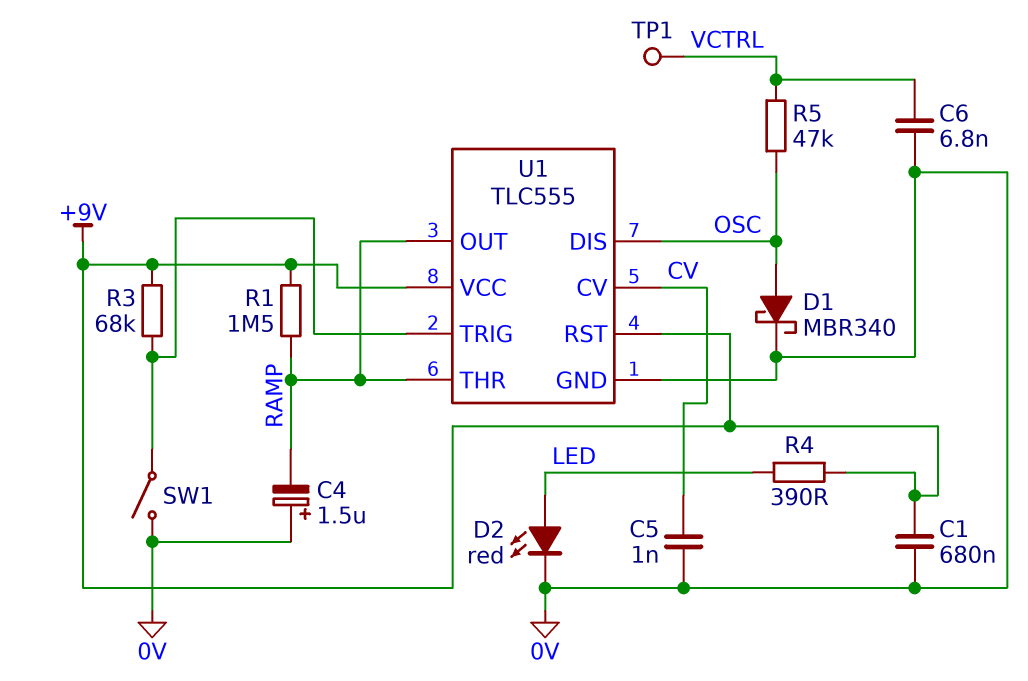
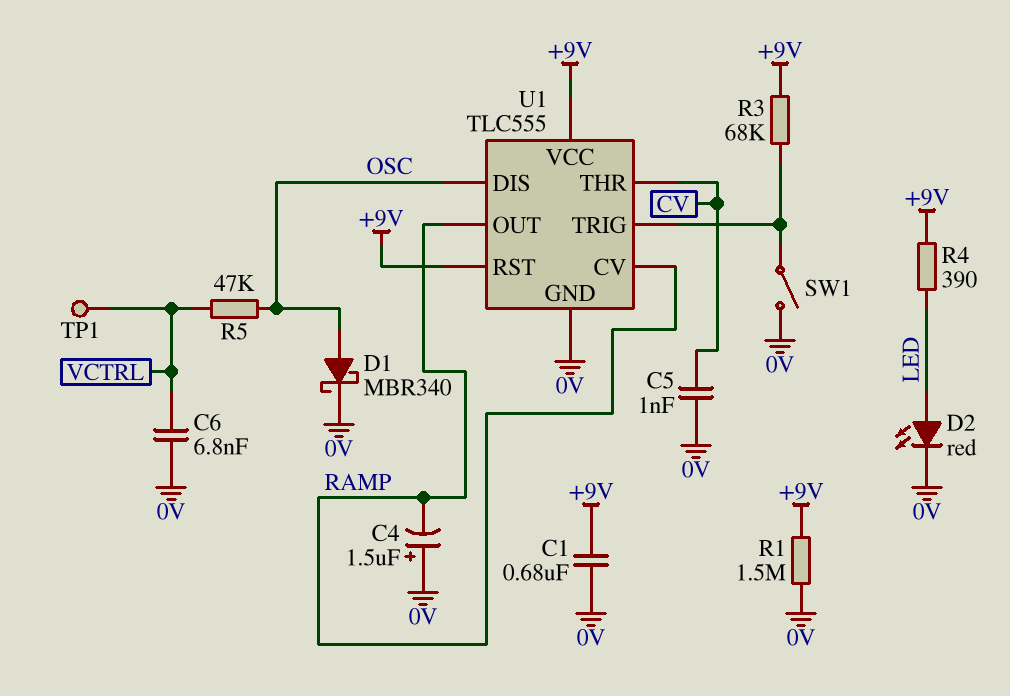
R1: 1.5M (+9V, RAMP) -> 1.5M (+9V, 0V)
U1 pin CV: CV -> RAMP
U1 pin THR: RAMP -> CV

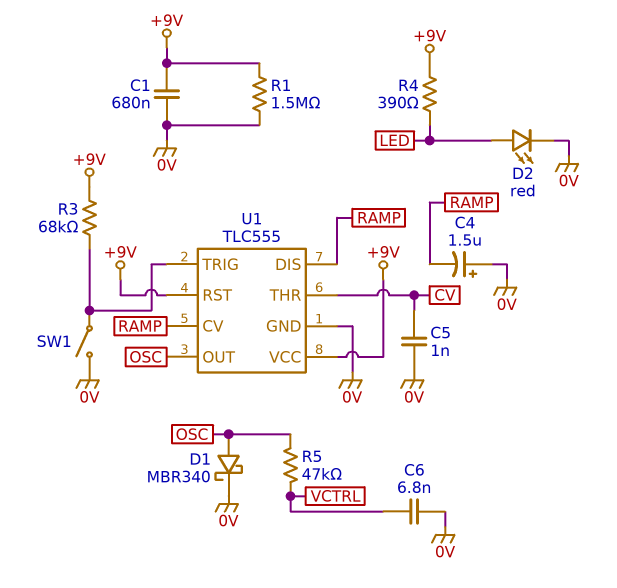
TP1: test point (VCTRL) -> none
U1 pin DIS: OSC -> RAMP
U1 pin OUT: RAMP -> OSC

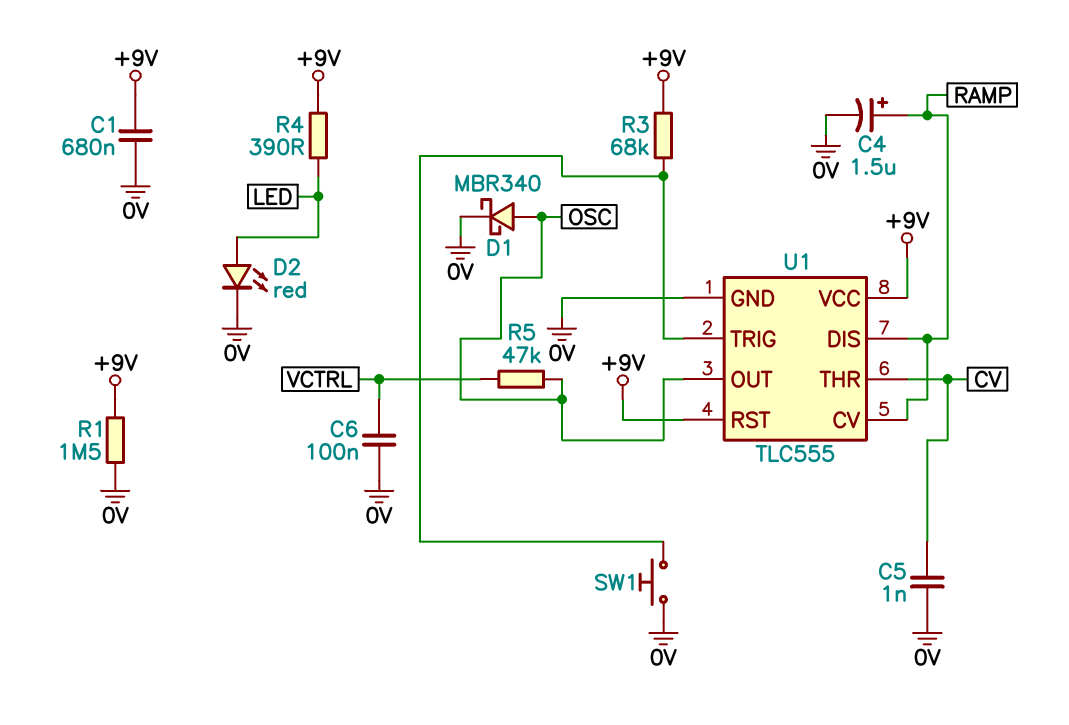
C4: 1.5uF (plus 0V, minus RAMP) -> 1.5uF (plus RAMP, minus 0V)
C6: 6.8nF (0V, VCTRL) -> 100nF (0V, VCTRL)
SW1: switch (0V, U1/TRIG) -> button (0V, U1/TRIG)

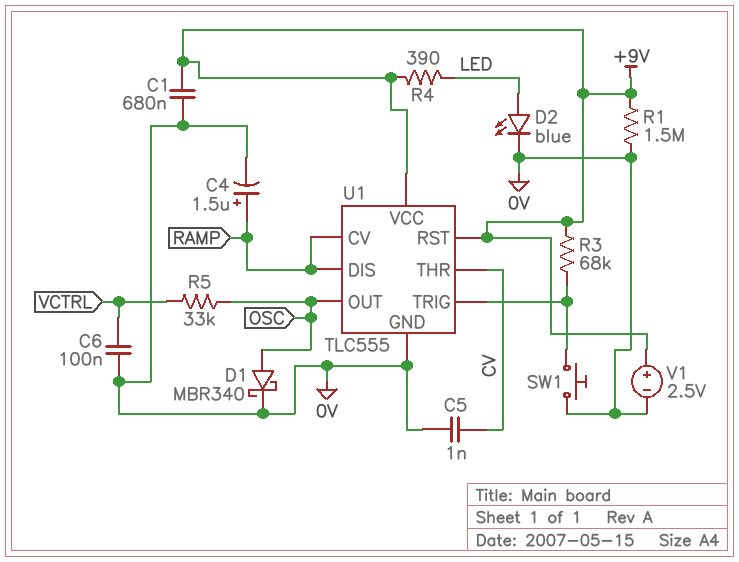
D2: LED red (A LED, K 0V) -> LED blue (A LED, K 0V)
R5: 47k (OSC, VCTRL) -> 33k (OSC, VCTRL)
V1: none -> 2.5V (plus +9V, minus 0V)

